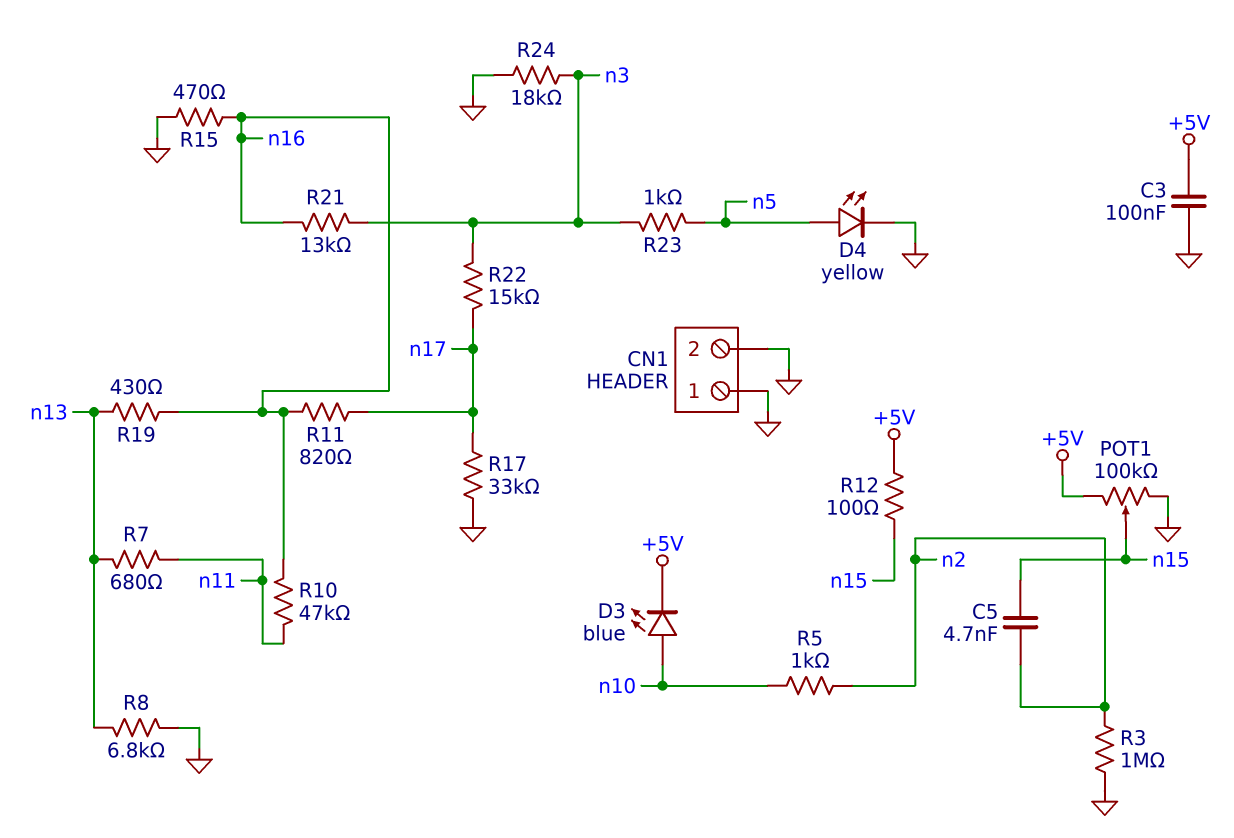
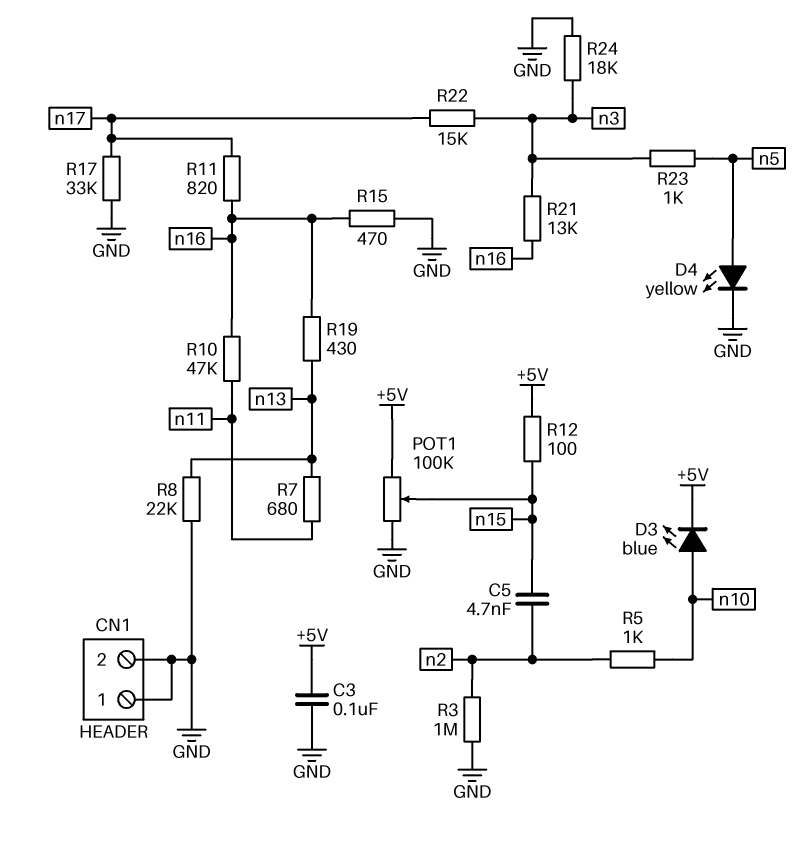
R8: 6.8k (GND, n13) -> 22k (GND, n13)

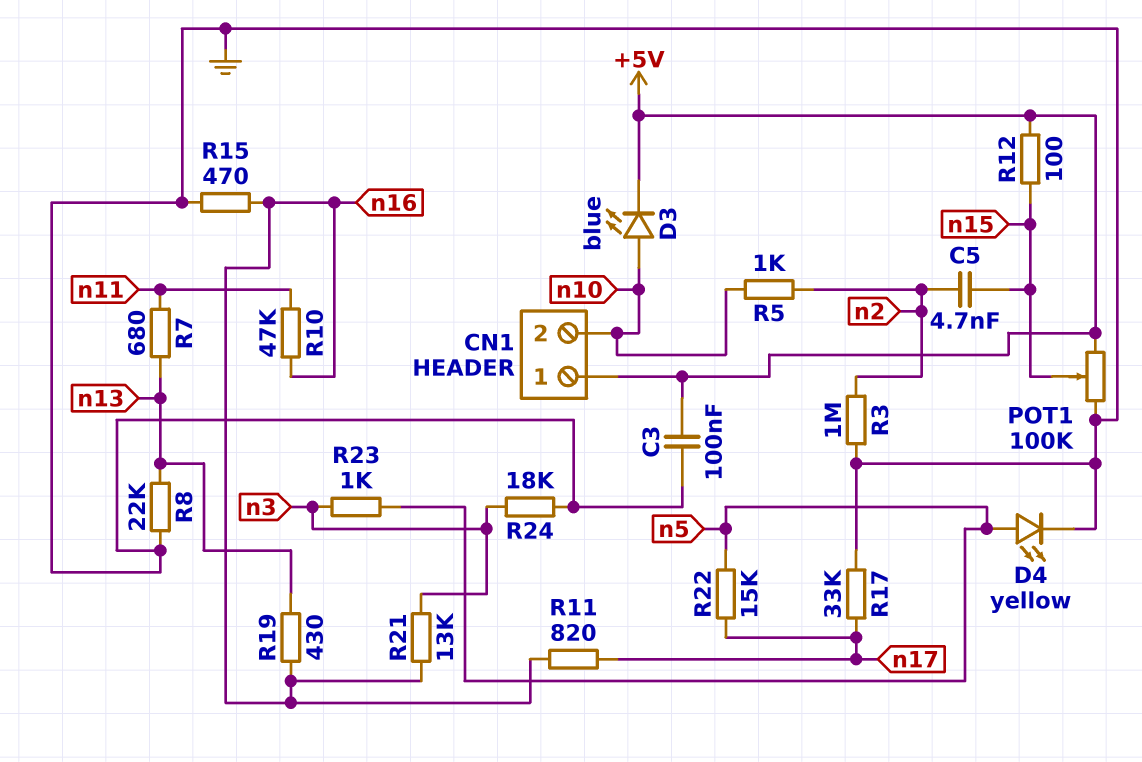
CN1 pin 1: GND -> +5V
CN1 pin 2: GND -> n10
R22: 15k (n3, n17) -> 15k (n5, n17)

